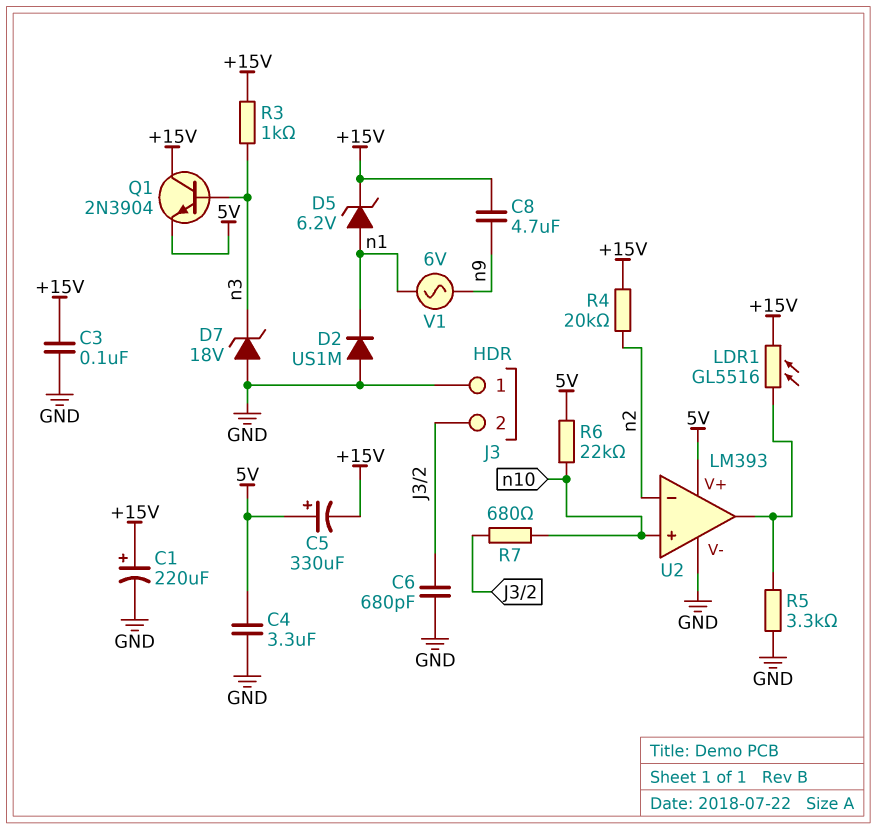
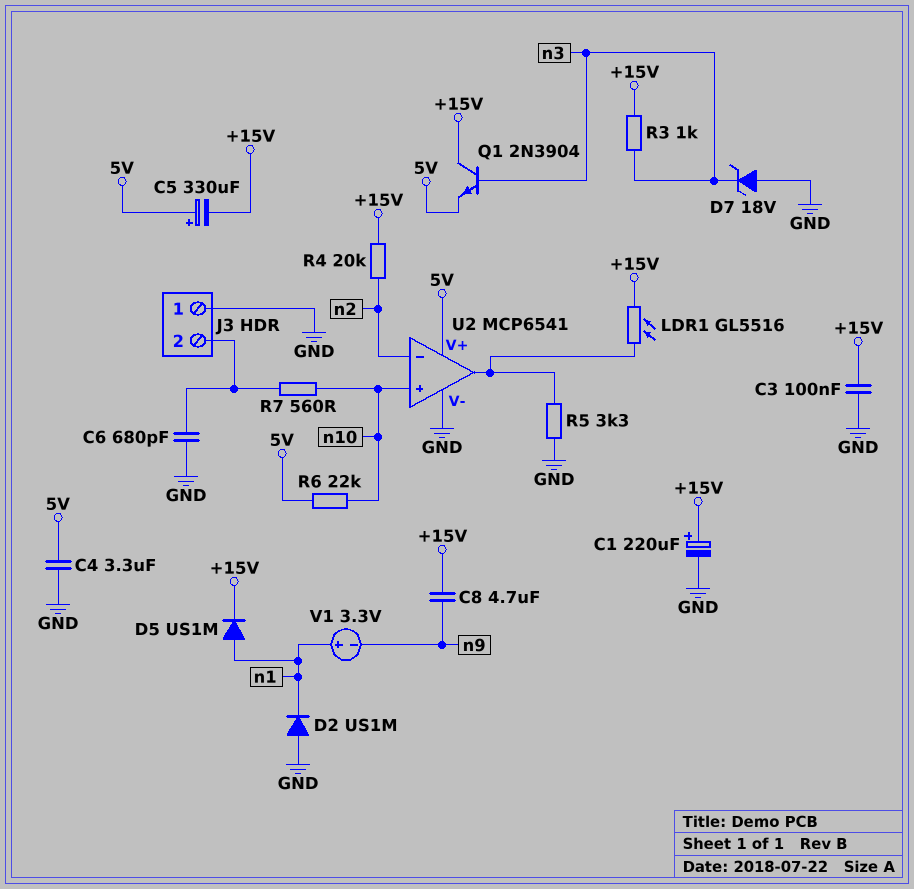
D5: zener 6.2V (A n1, K +15V) -> diode US1M (A n1, K +15V)
R7: 680 (J3/2, n10) -> 560 (J3/2, n10)
U2: LM393 -> MCP6541
V1: AC 6V (n1, n9) -> 3.3V (plus n1, minus n9)

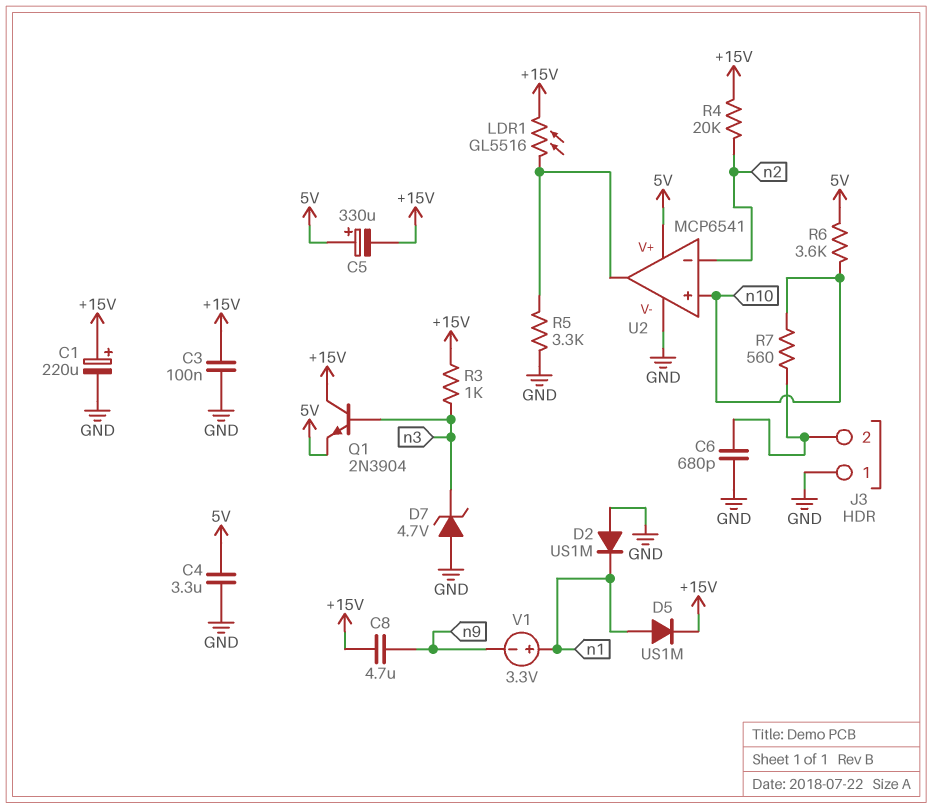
D7: zener 18V (A GND, K n3) -> zener 4.7V (A GND, K n3)
R6: 22k (5V, n10) -> 3.6k (5V, n10)

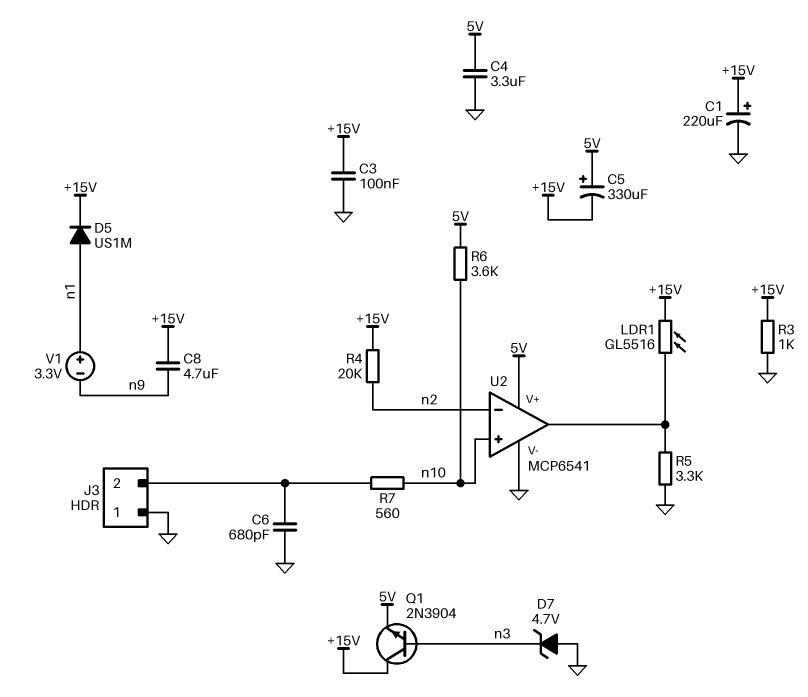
D2: diode US1M (A GND, K n1) -> none
R3: 1k (+15V, n3) -> 1k (+15V, GND)

